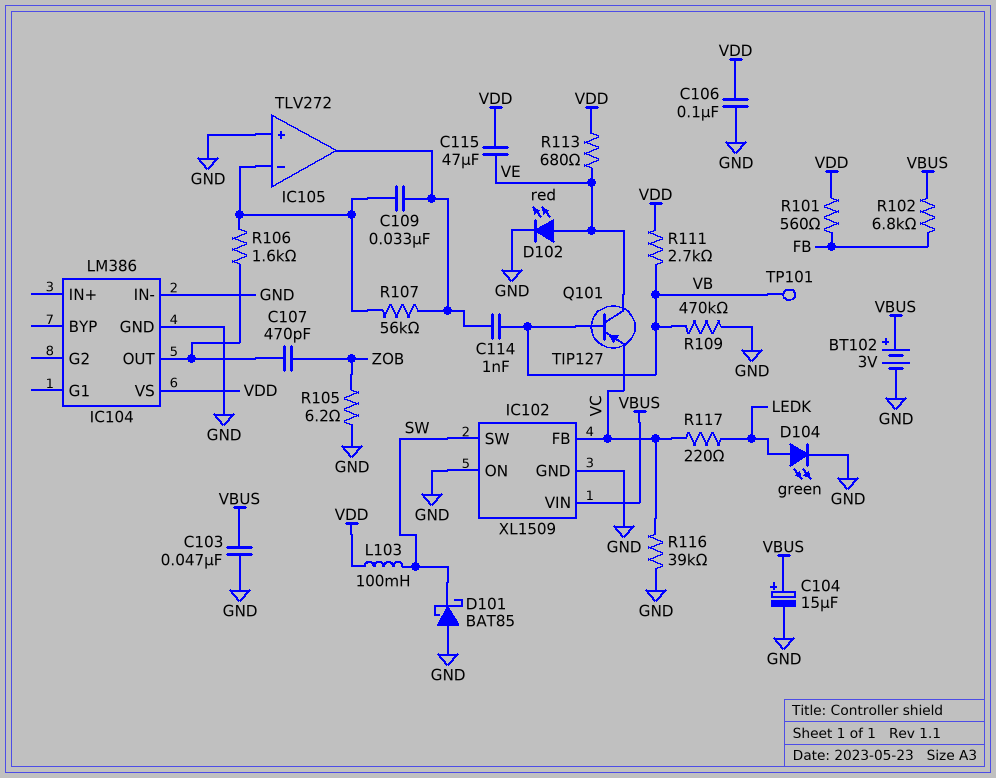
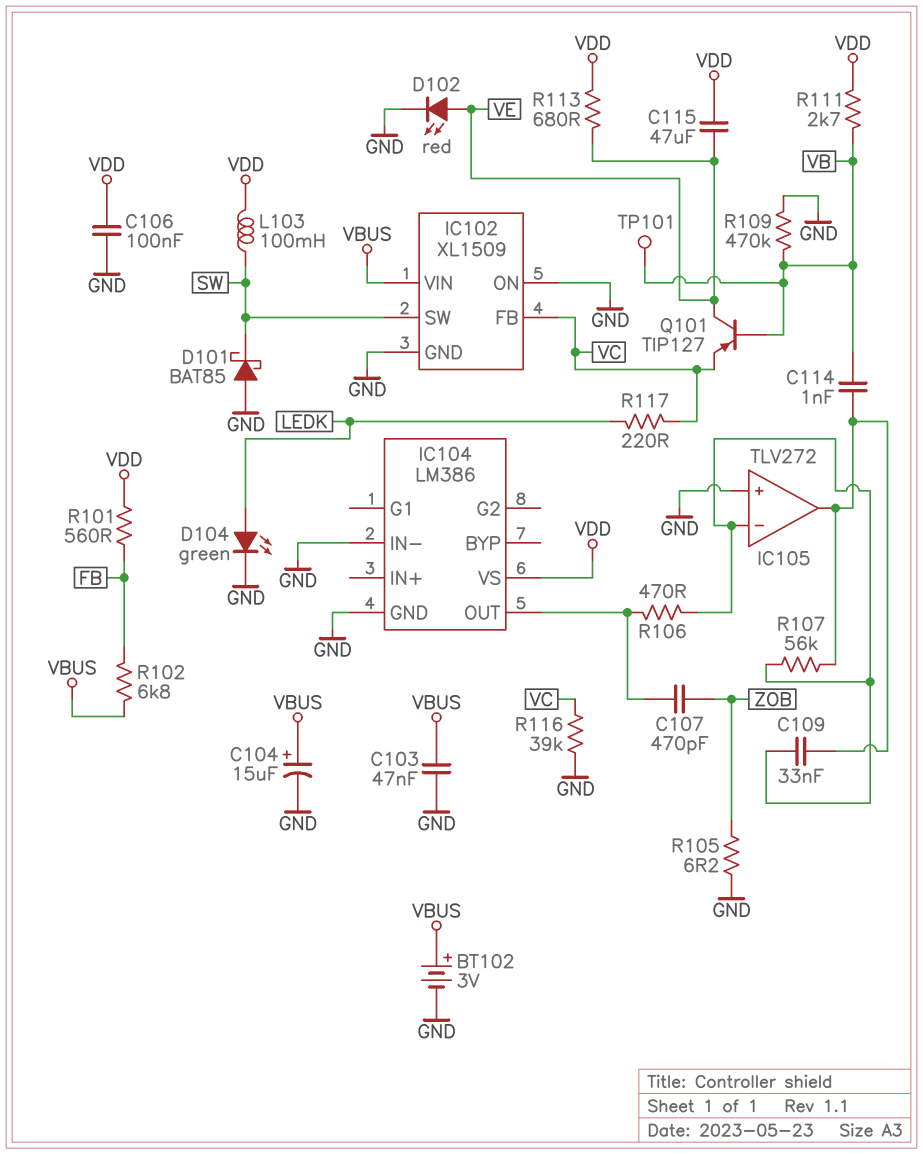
R106: 1.6k (IC104/OUT, IC105/in-) -> 470 (IC104/OUT, IC105/in-)

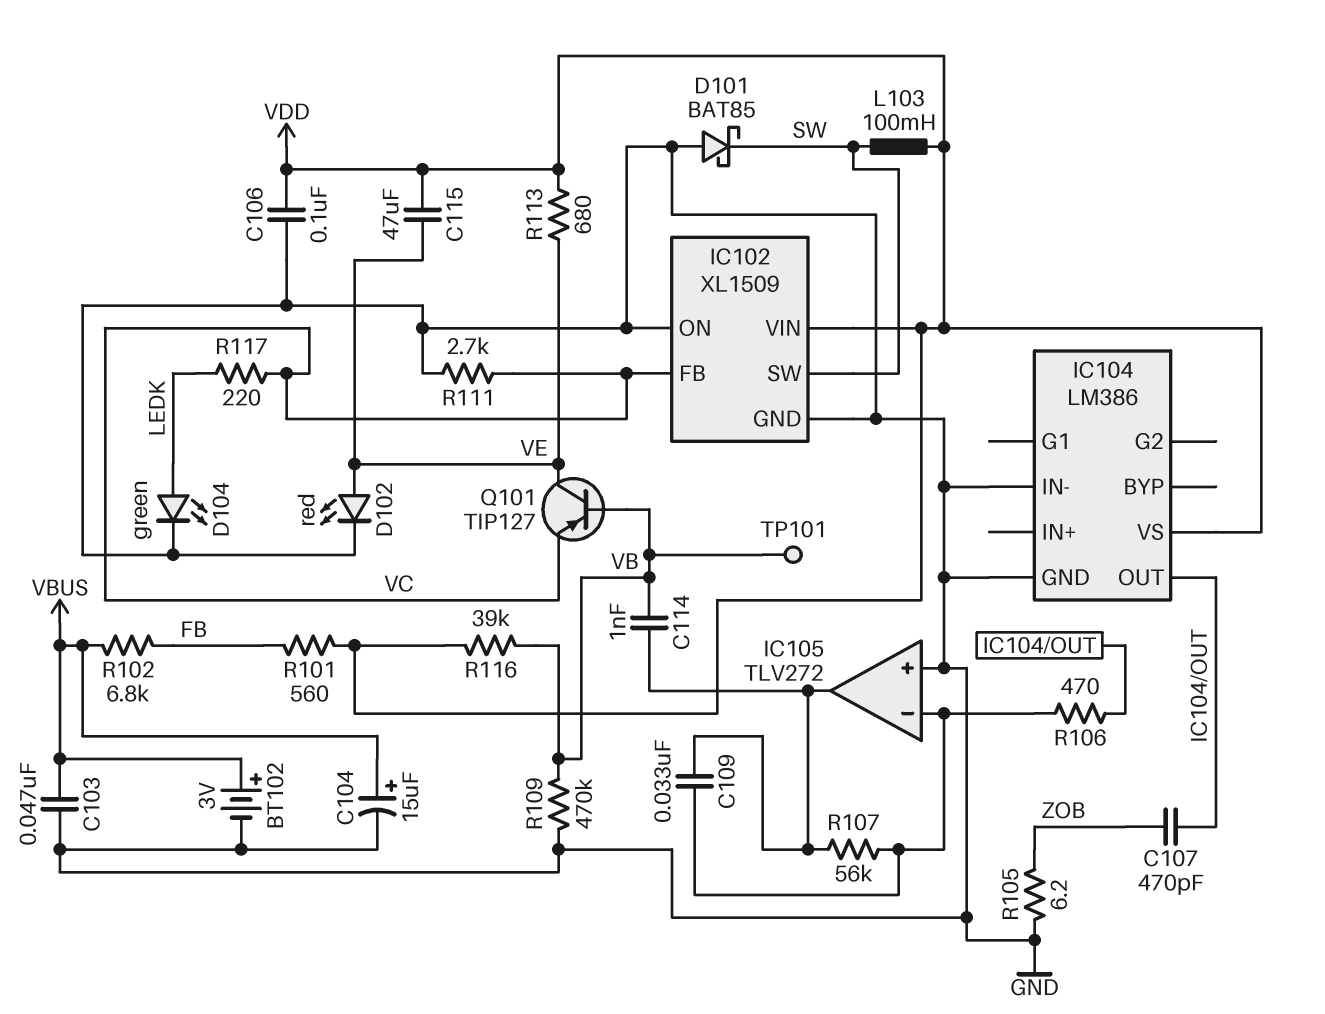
IC102 pin VIN: VBUS -> VDD
R111: 2.7k (VB, VDD) -> 2.7k (GND, VC)
R116: 39k (GND, VC) -> 39k (VB, VDD)

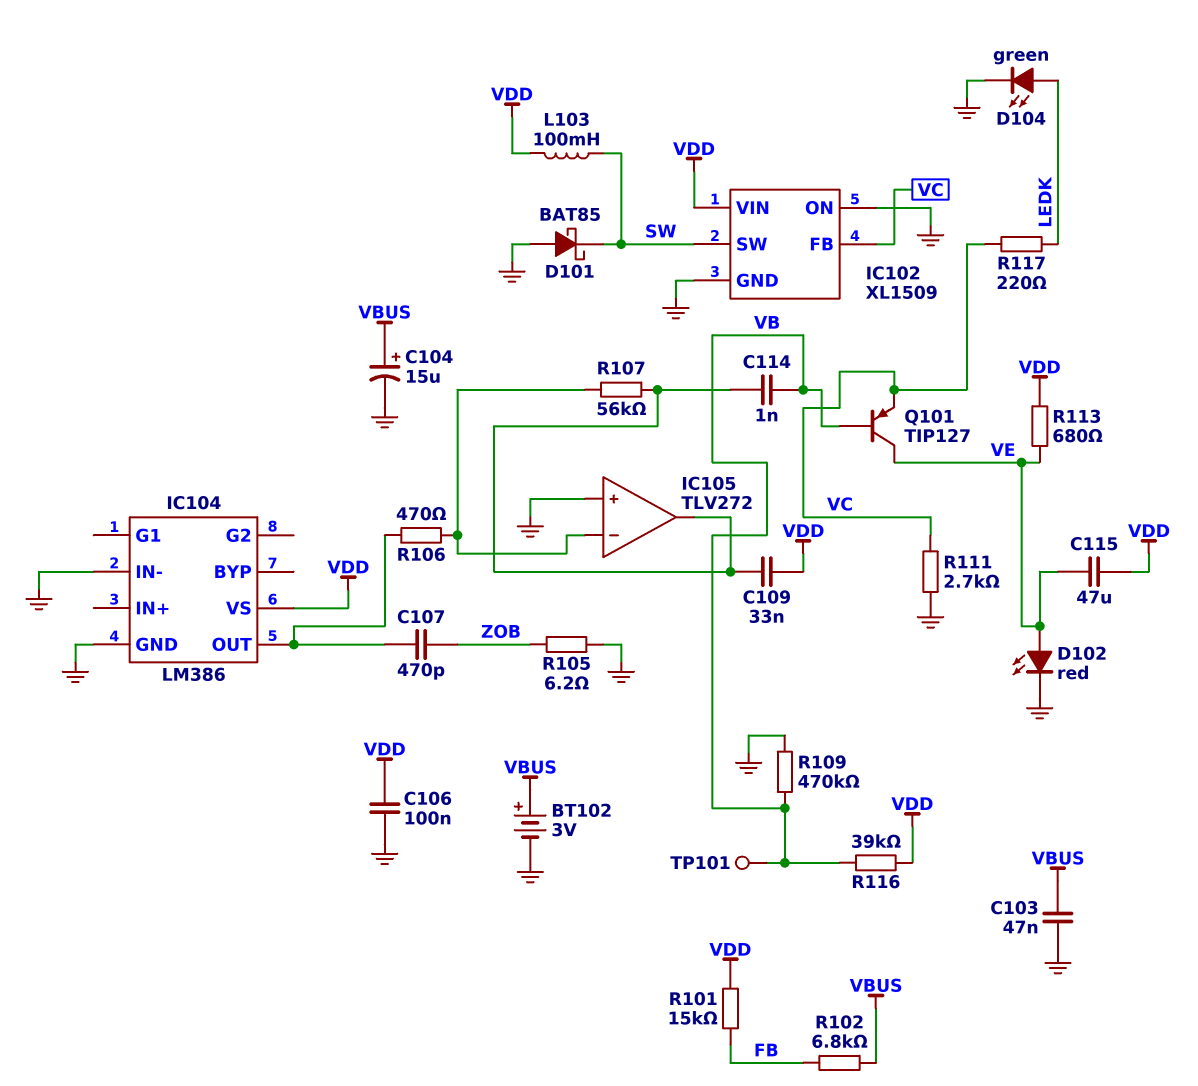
C109: 33nF (IC105/in-, IC105/out) -> 33nF (IC105/out, VDD)
R101: 560 (FB, VDD) -> 15k (FB, VDD)

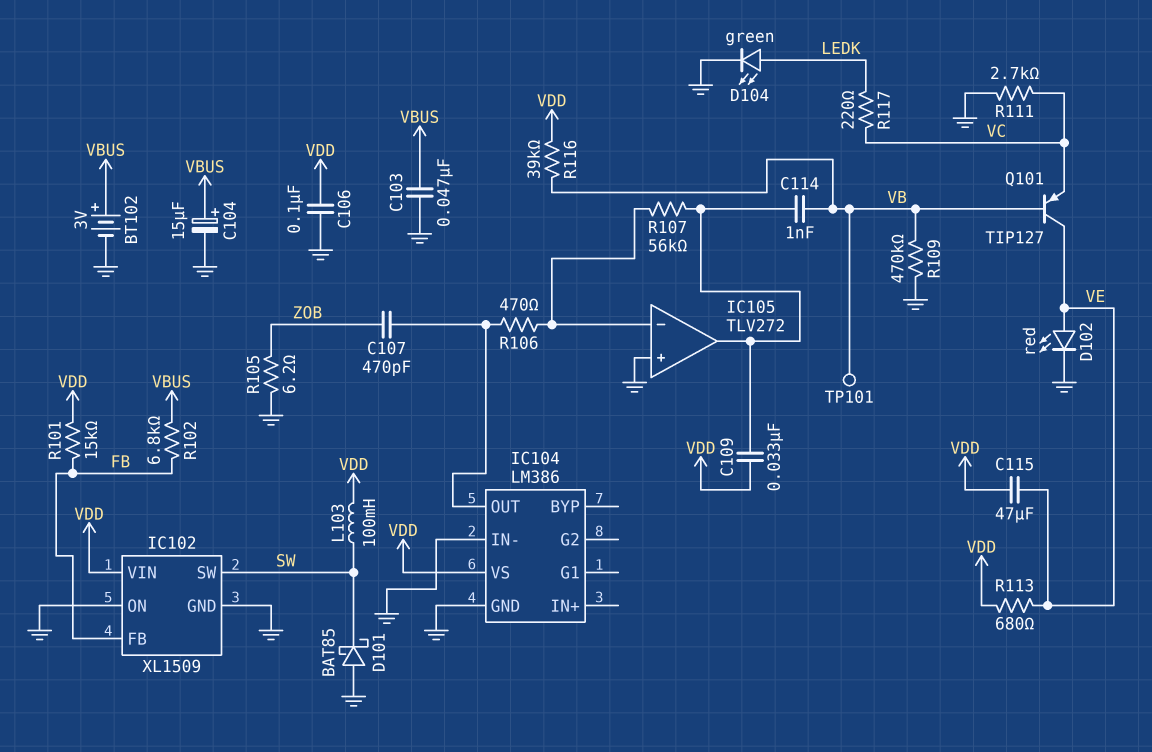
IC102 pin FB: VC -> FB

